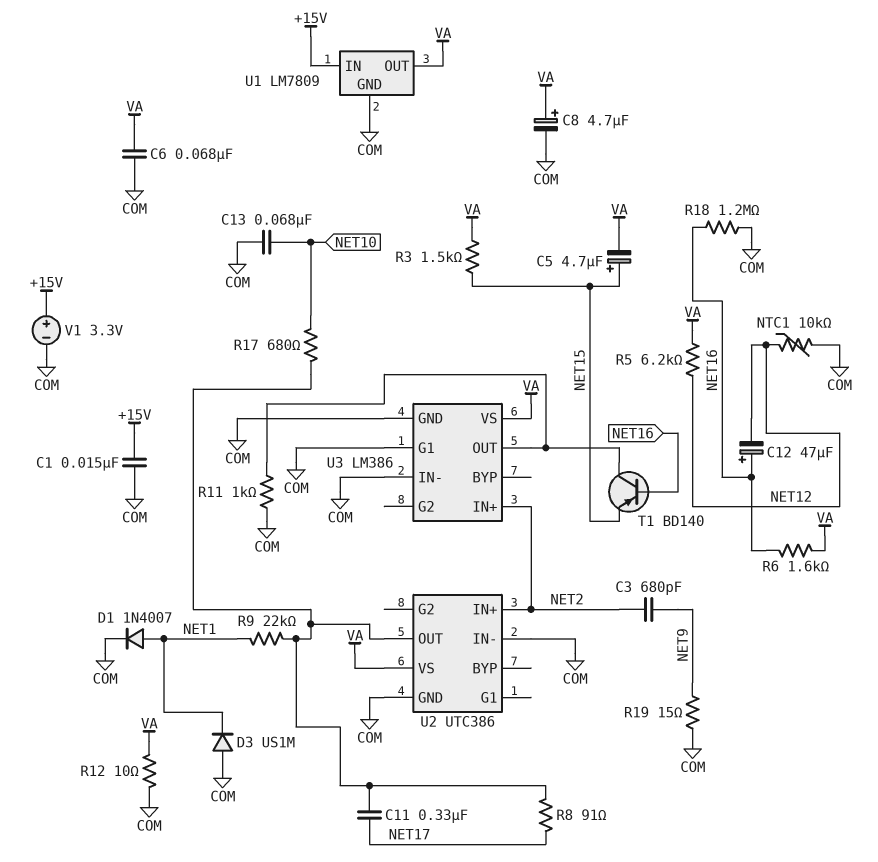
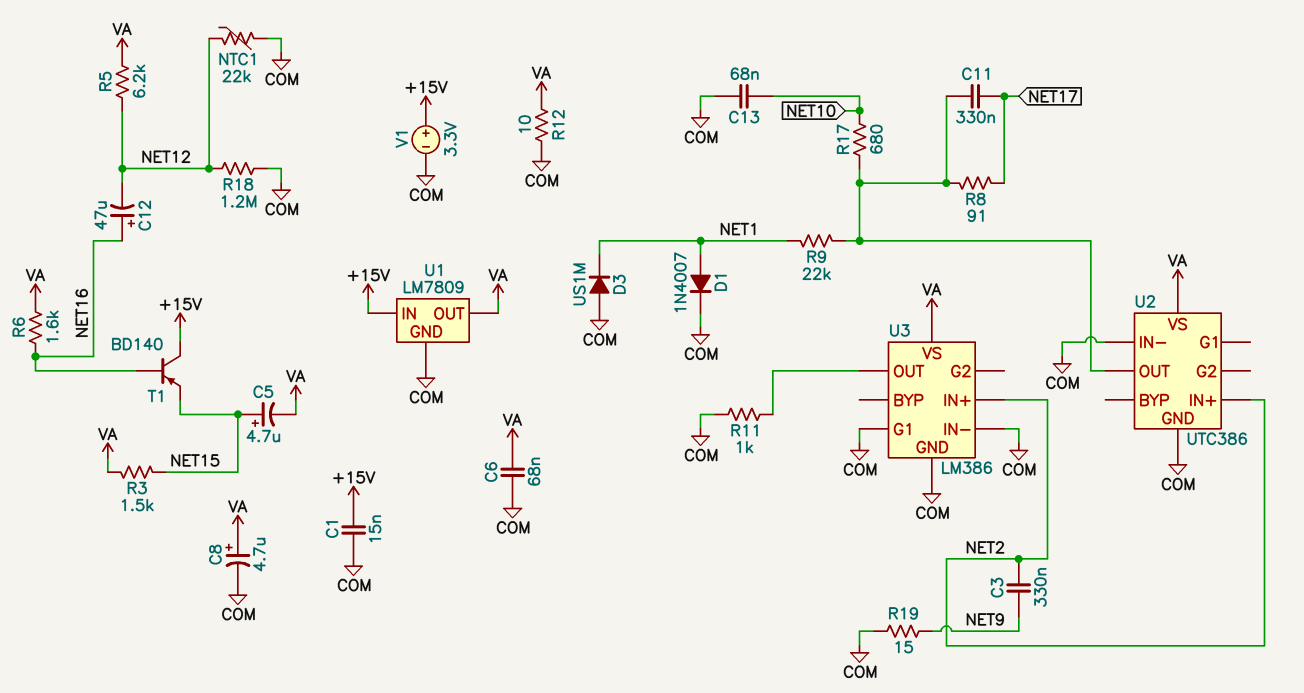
C3: 680pF (NET2, NET9) -> 330nF (NET2, NET9)
NTC1: 10k (COM, NET12) -> 22k (COM, NET12)
R18: 1.2M (COM, NET16) -> 1.2M (COM, NET12)
T1: PNP BD140 (B NET16, C U3/OUT, E NET15) -> PNP BD140 (B NET16, C +15V, E NET15)

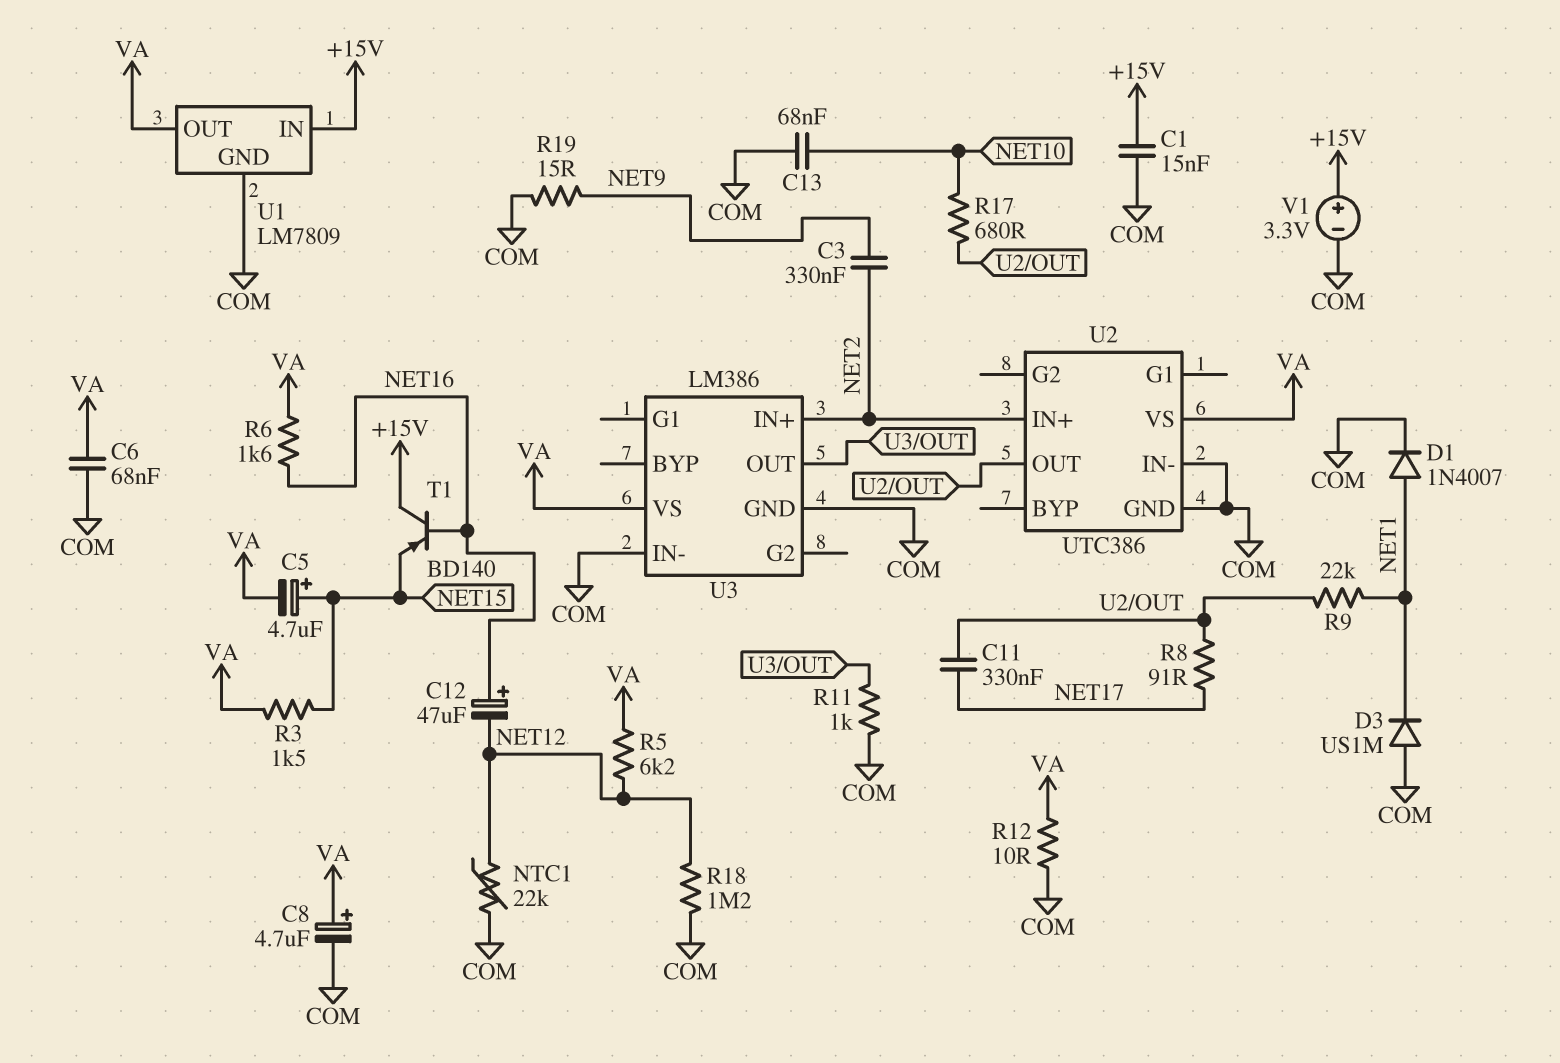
U3 pin G1: COM -> none

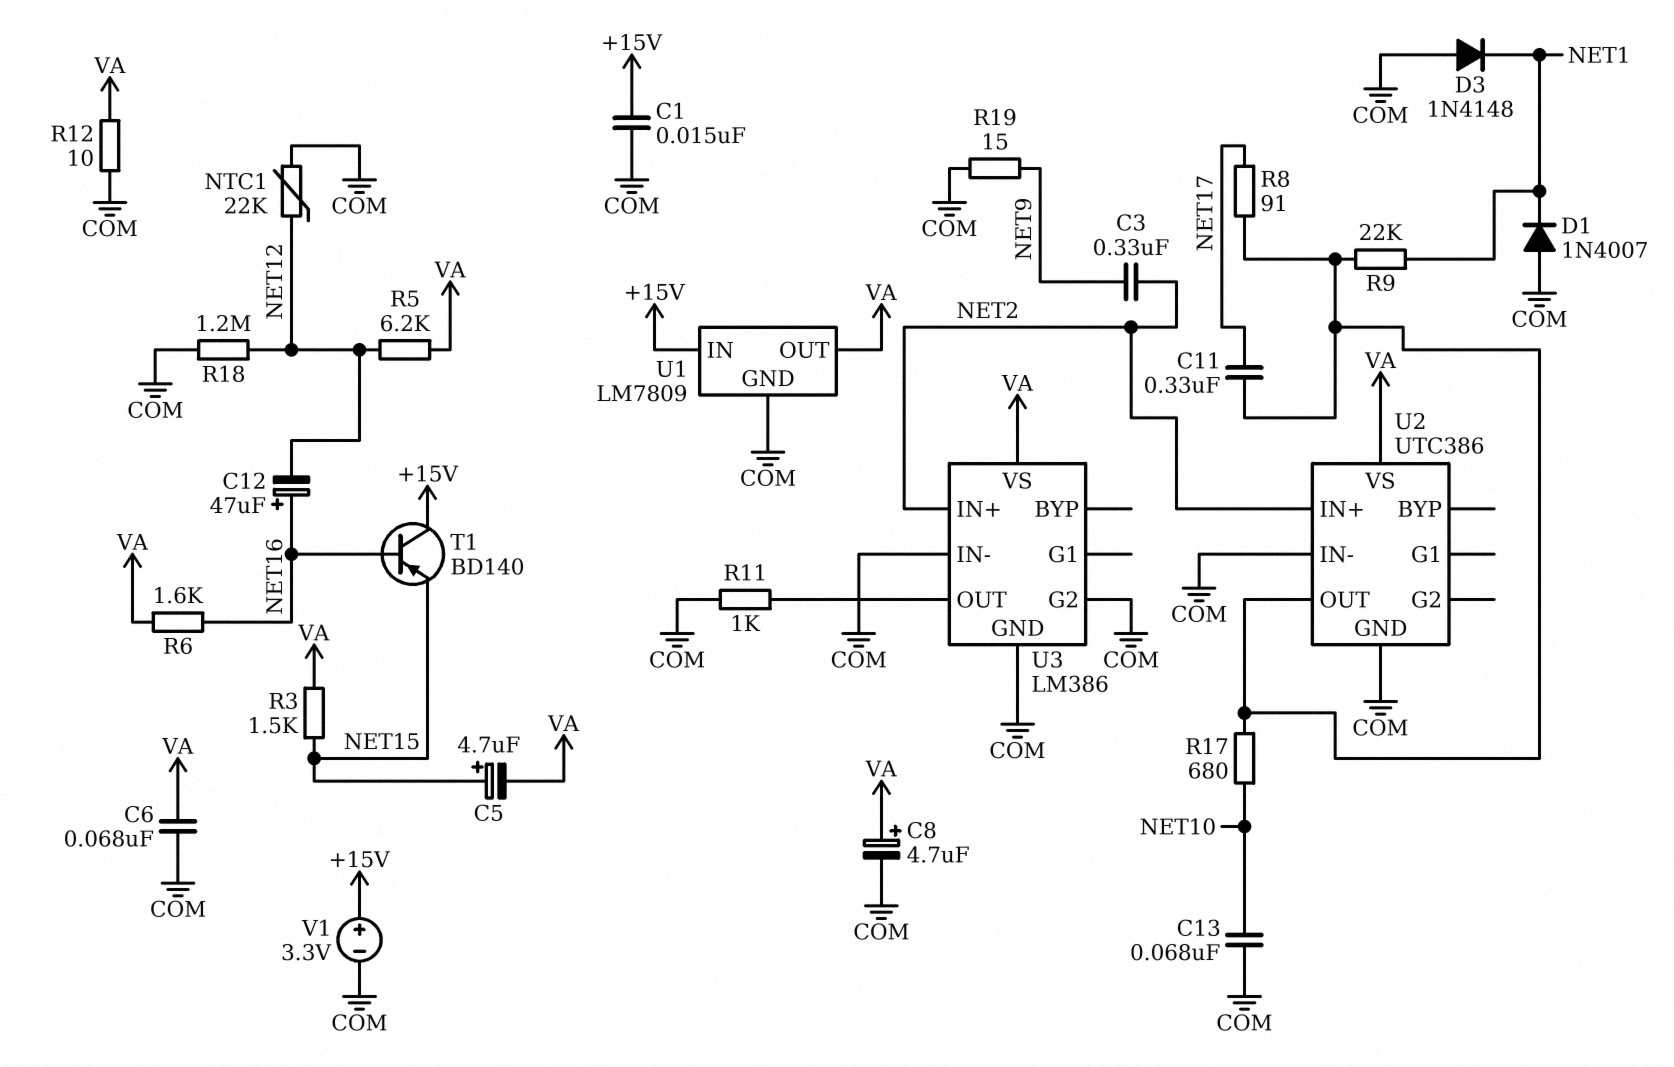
D1: diode 1N4007 (A NET1, K COM) -> diode 1N4007 (A COM, K NET1)
D3: diode US1M (A COM, K NET1) -> diode 1N4148 (A COM, K NET1)
U3 pin G2: none -> COM

